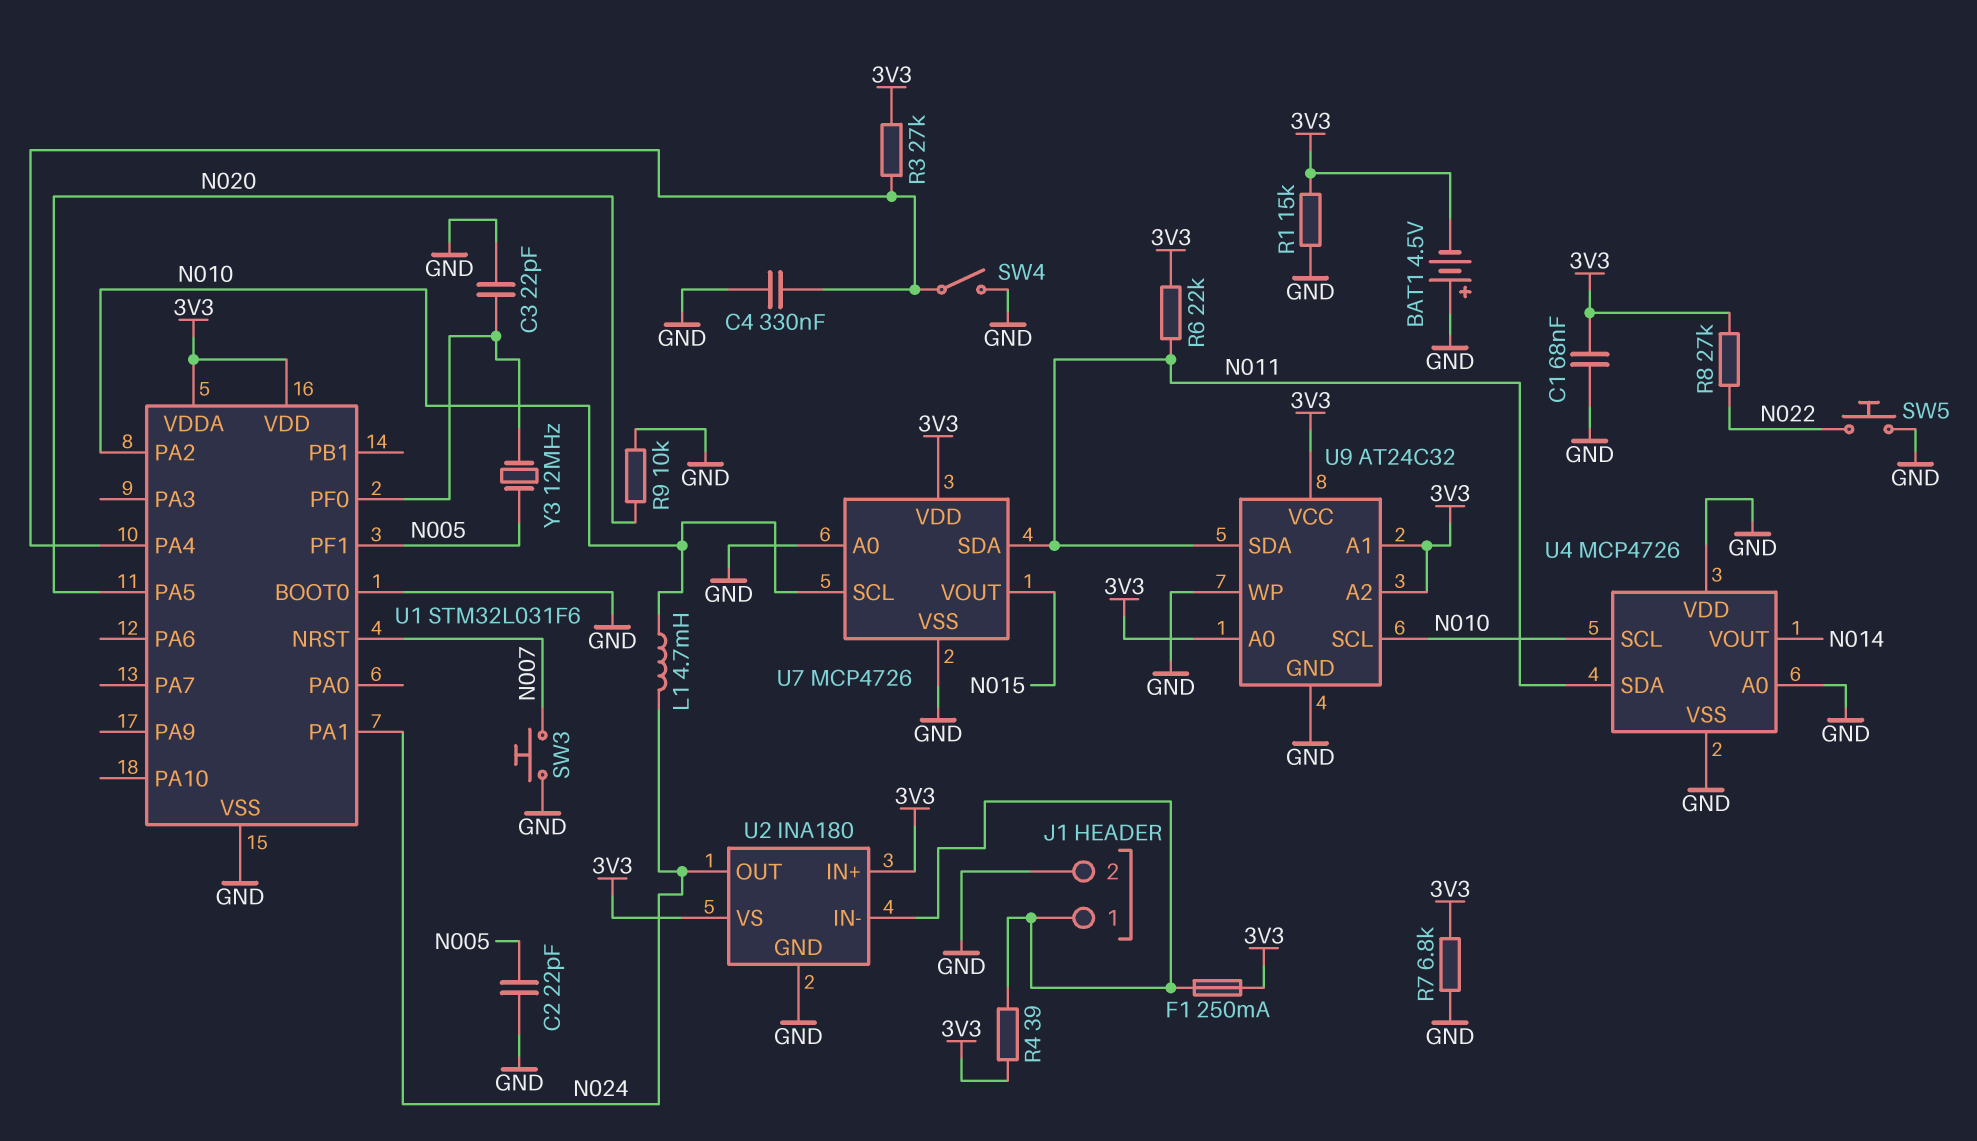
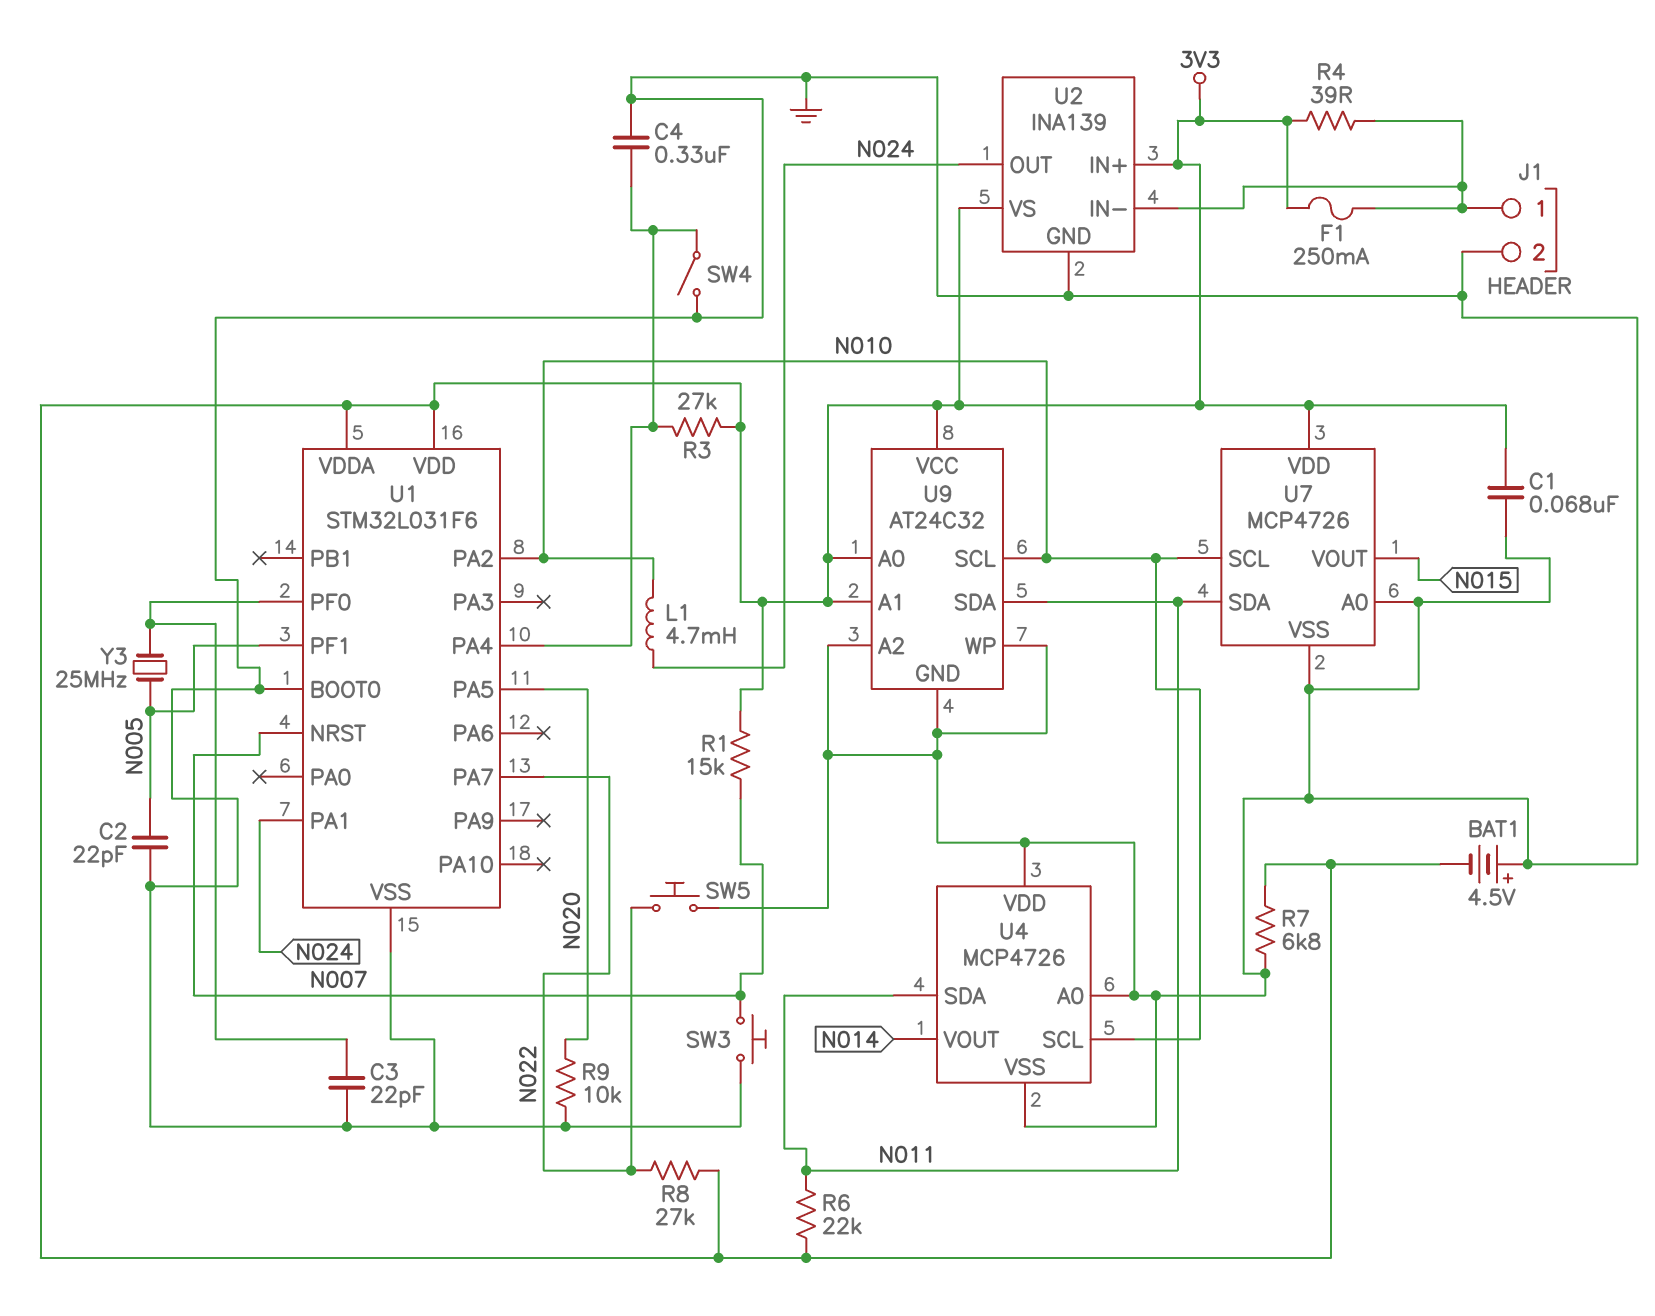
R1: 15k (3V3, GND) -> 15k (3V3, N007)
U1 pin PA7: none -> N022
U2: INA180 -> INA139
U9 pin A2: 3V3 -> GND
Y3: 12MHz (N005, U1/PF0) -> 25MHz (N005, U1/PF0)

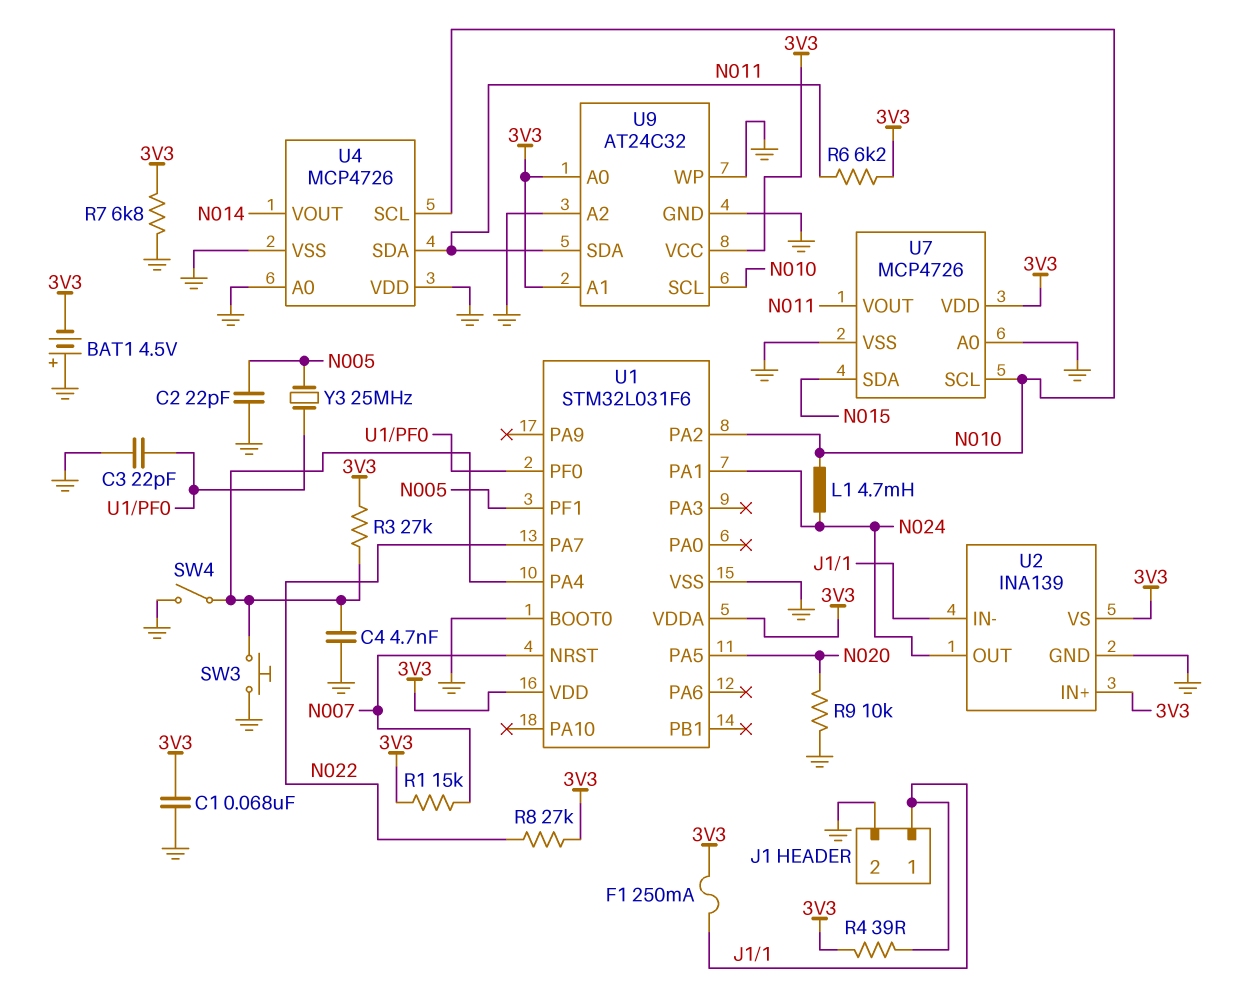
C4: 330nF (GND, U1/PA4) -> 4.7nF (GND, U1/PA4)
R6: 22k (3V3, N011) -> 6.2k (3V3, N011)
SW3: button (GND, N007) -> button (GND, U1/PA4)
SW5: button (GND, N022) -> none
U7 pin SDA: N011 -> N015
U7 pin VOUT: N015 -> N011

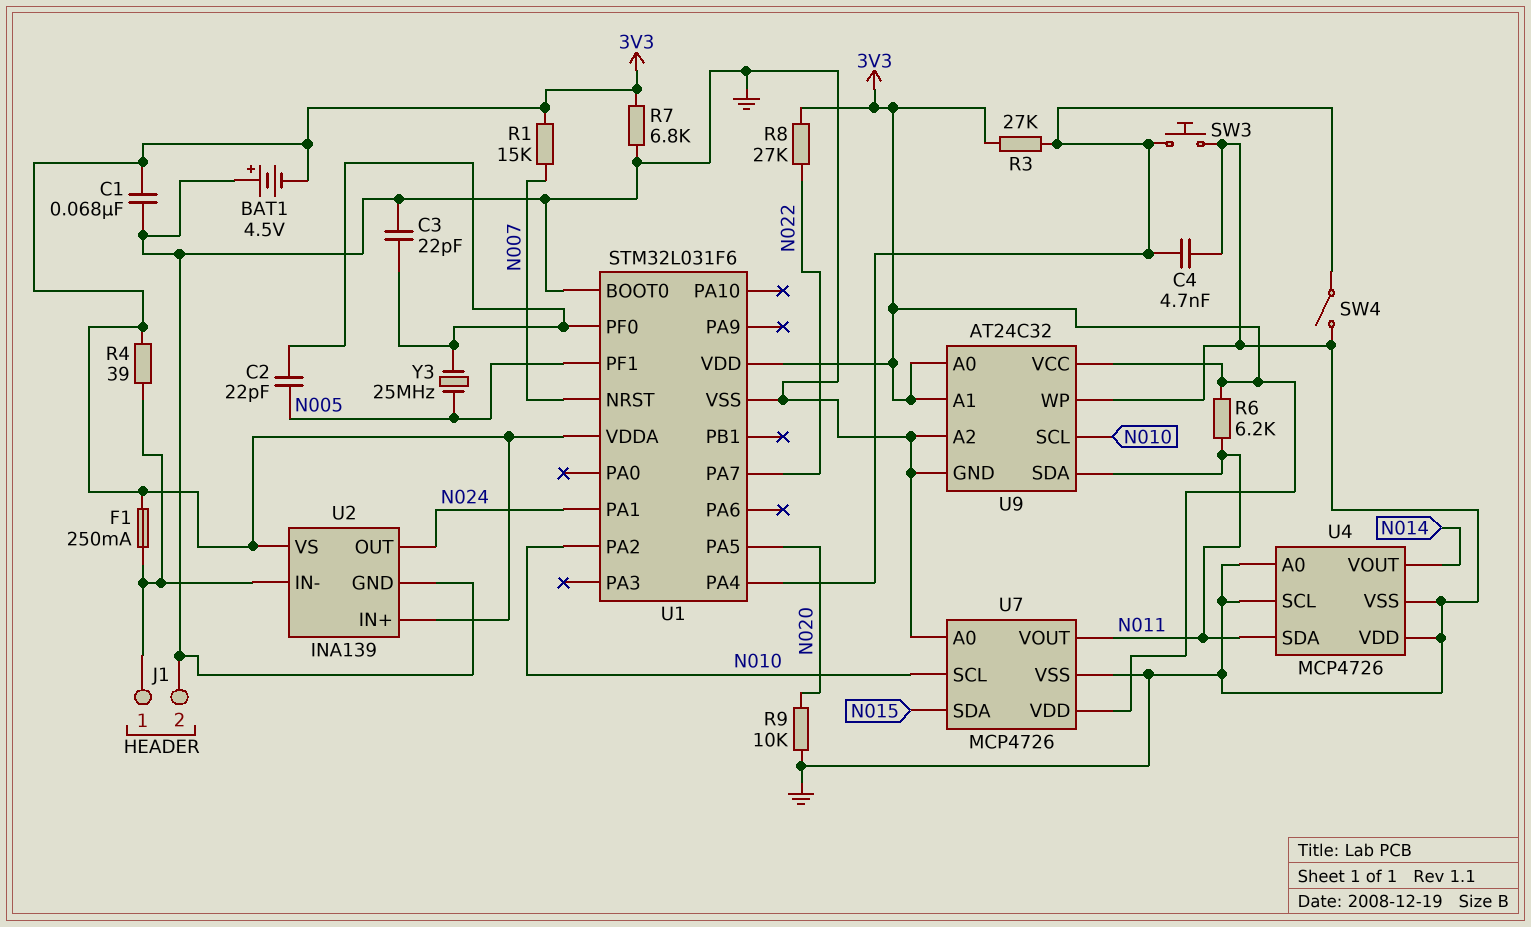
C2: 22pF (GND, N005) -> 22pF (N005, U1/PF0)
L1: 4.7mH (N010, N024) -> none
U4 pin SCL: N010 -> GND

